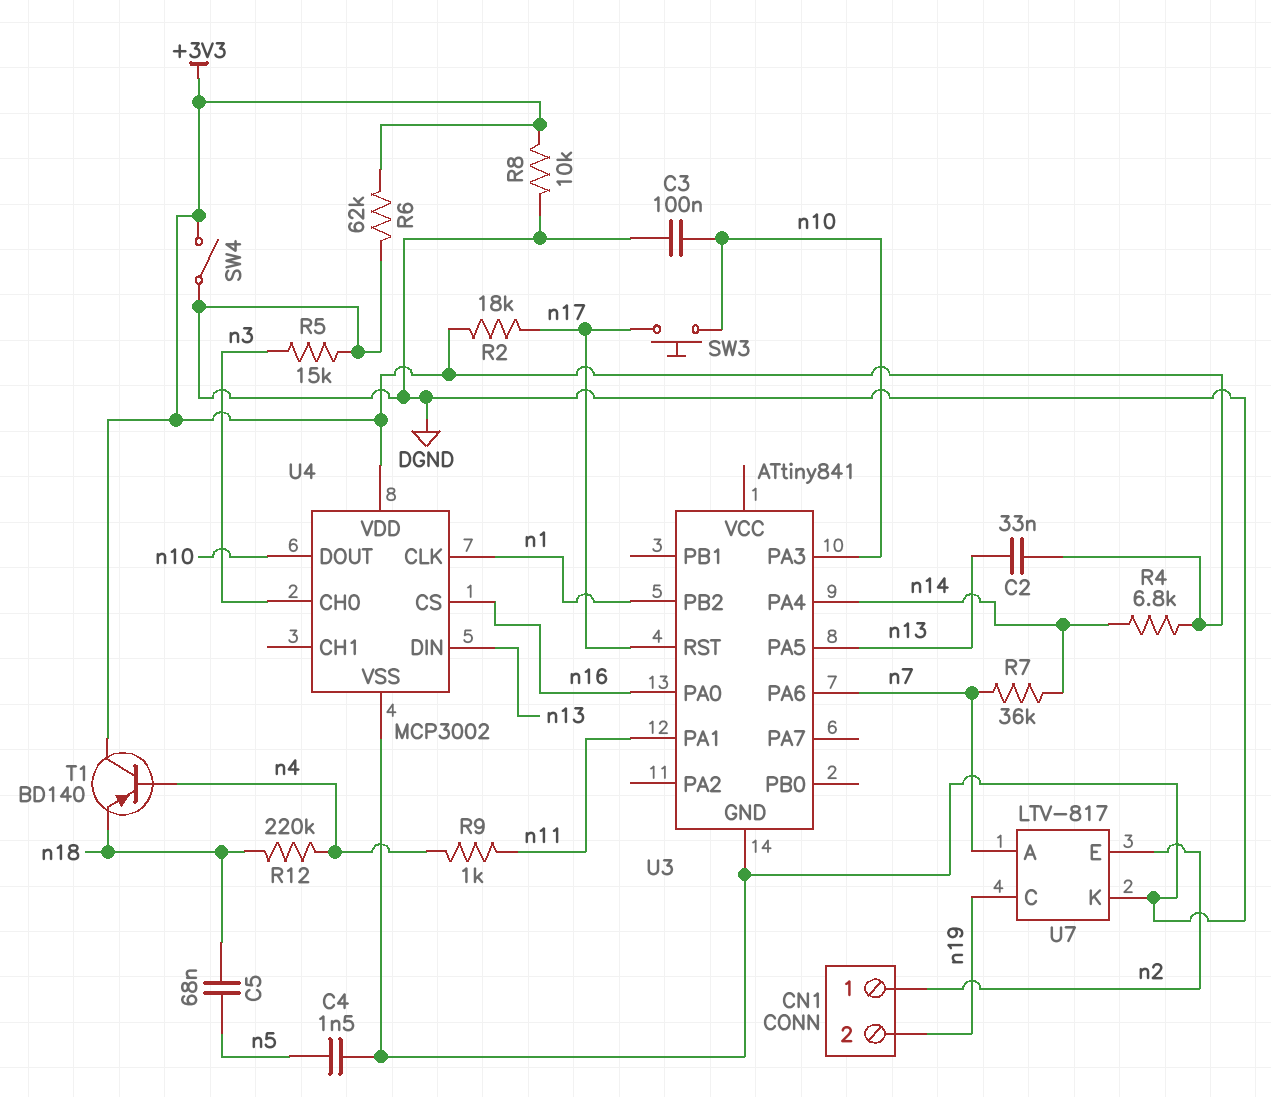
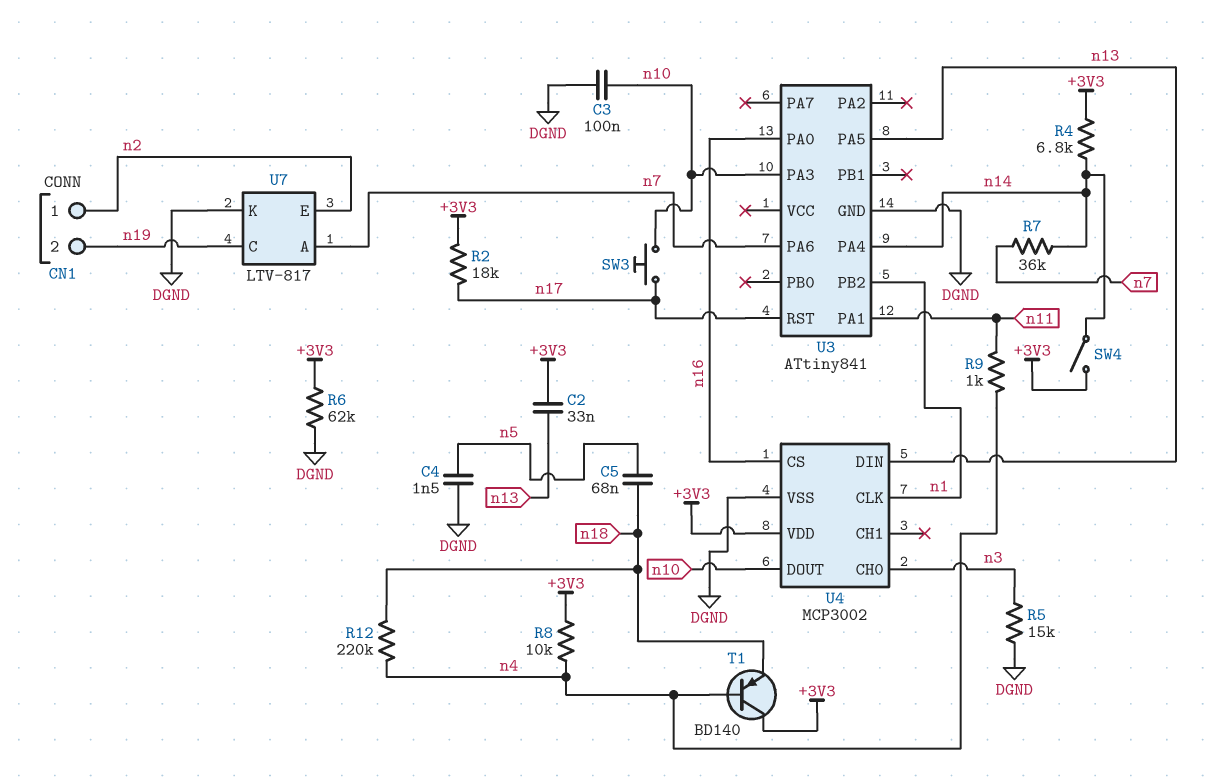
R8: 10k (+3V3, DGND) -> 10k (+3V3, n4)
SW4: switch (+3V3, DGND) -> switch (+3V3, n14)

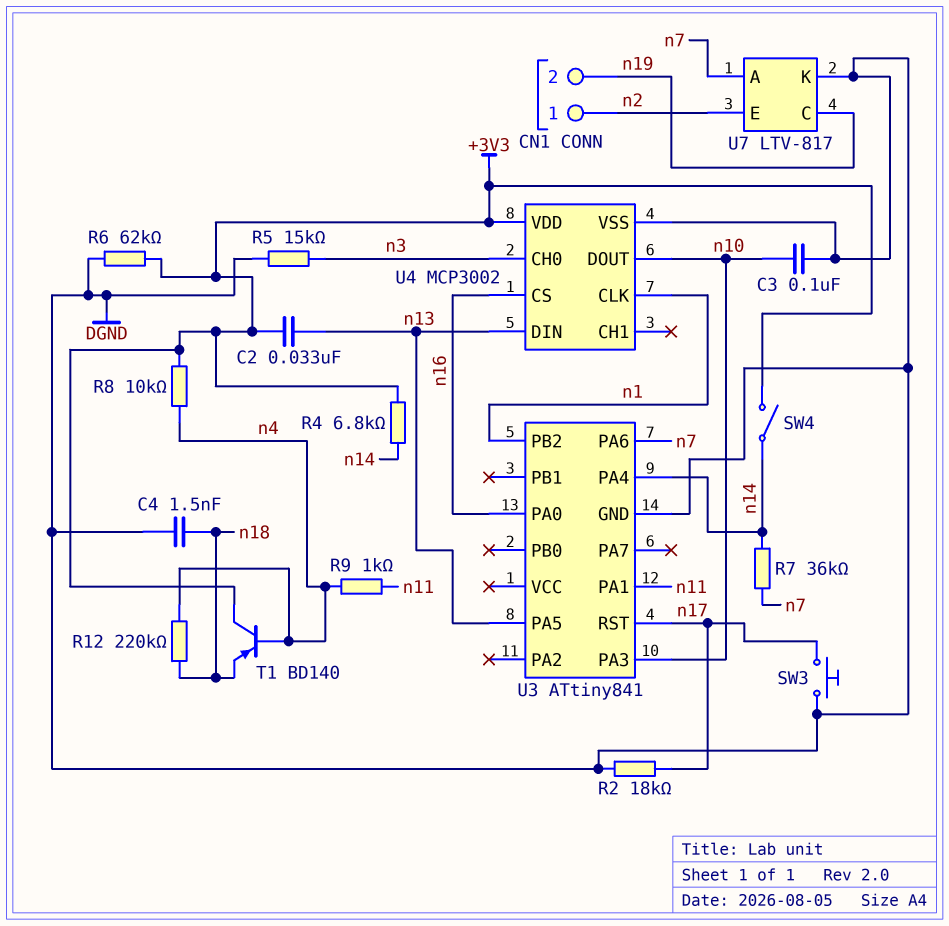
C4: 1.5nF (DGND, n5) -> 1.5nF (DGND, n18)
C5: 68nF (n5, n18) -> none
R2: 18k (+3V3, n17) -> 18k (DGND, n17)
SW3: button (n10, n17) -> button (DGND, n17)

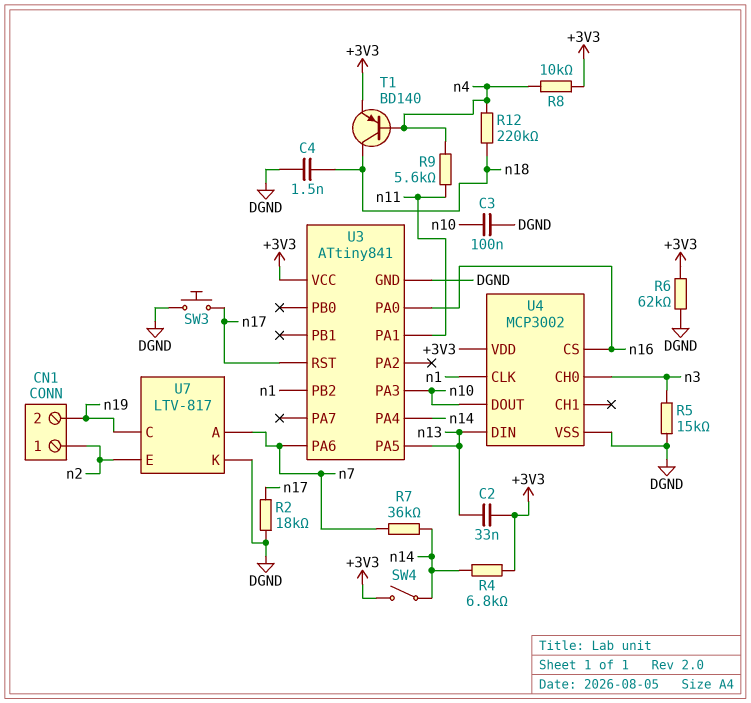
R9: 1k (n4, n11) -> 5.6k (n4, n11)
T1: PNP BD140 (B n4, C +3V3, E n18) -> PNP BD140 (B n4, C n18, E +3V3)
U3 pin VCC: none -> +3V3

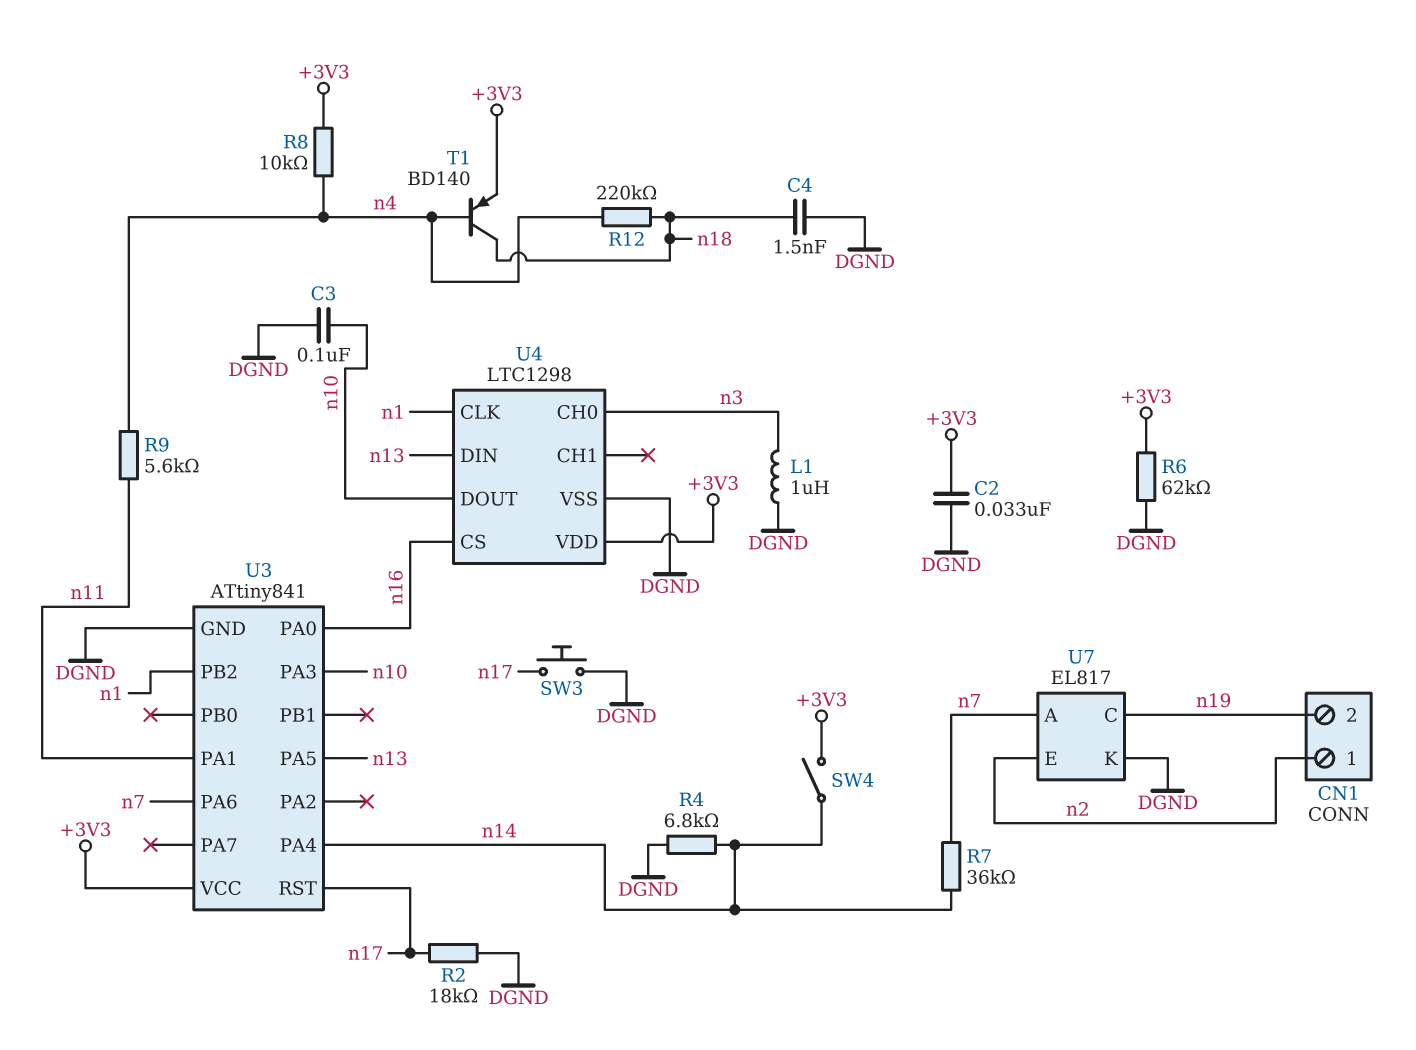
C2: 33nF (+3V3, n13) -> 33nF (+3V3, DGND)
L1: none -> 1uH (DGND, n3)
R4: 6.8k (+3V3, n14) -> 6.8k (DGND, n14)
R5: 15k (DGND, n3) -> none
U4: MCP3002 -> LTC1298
U7: LTV-817 -> EL817

